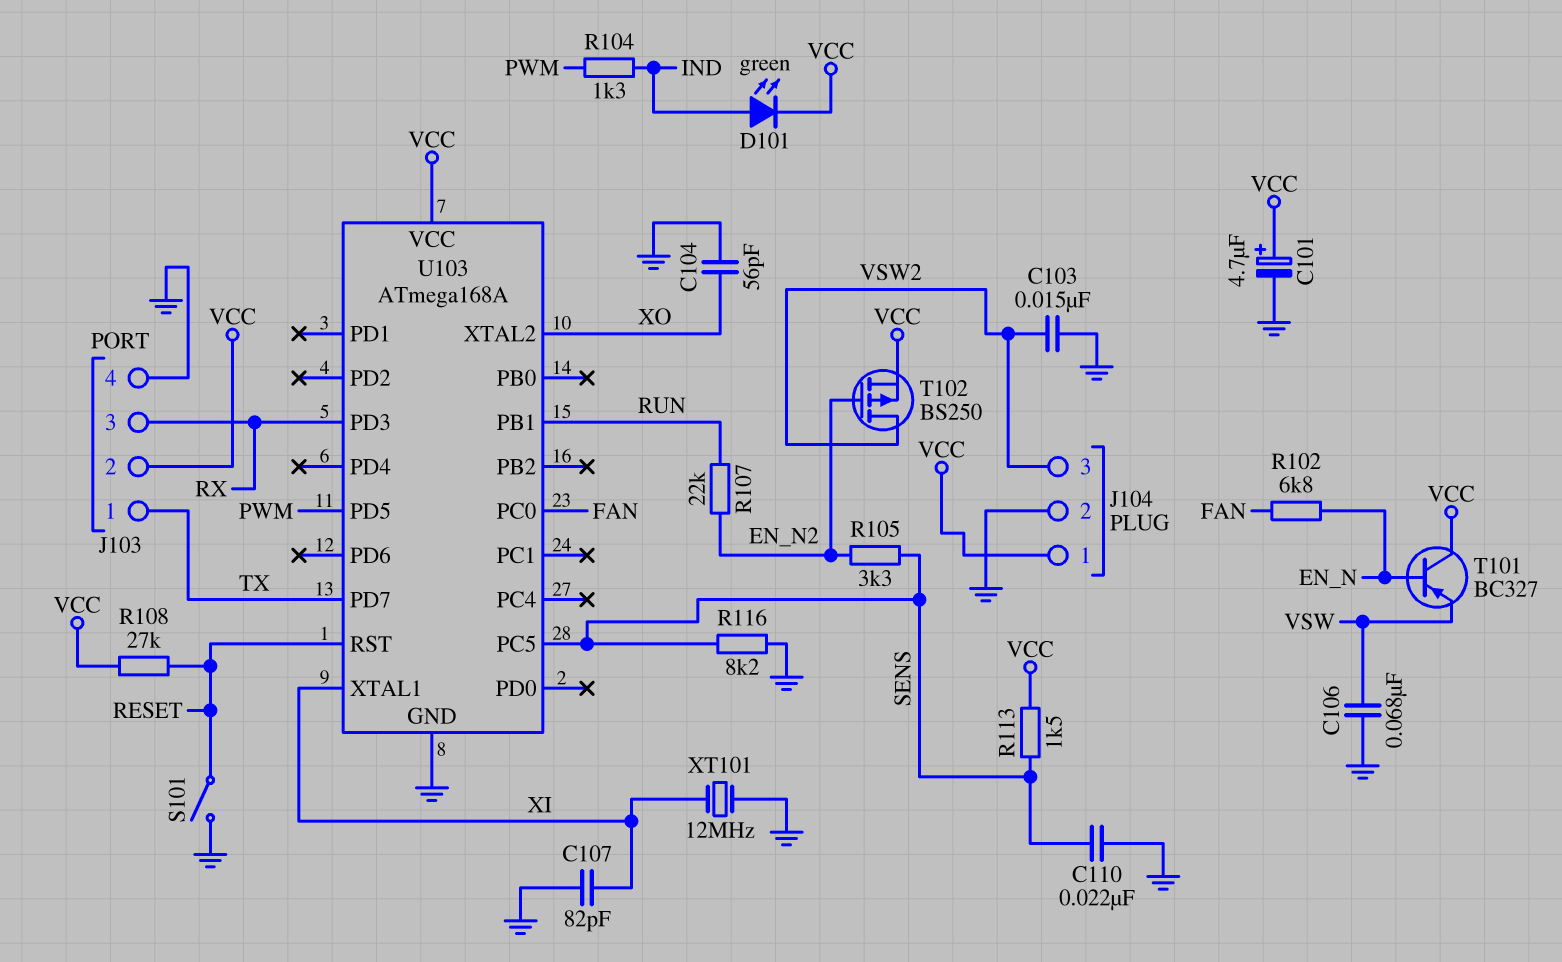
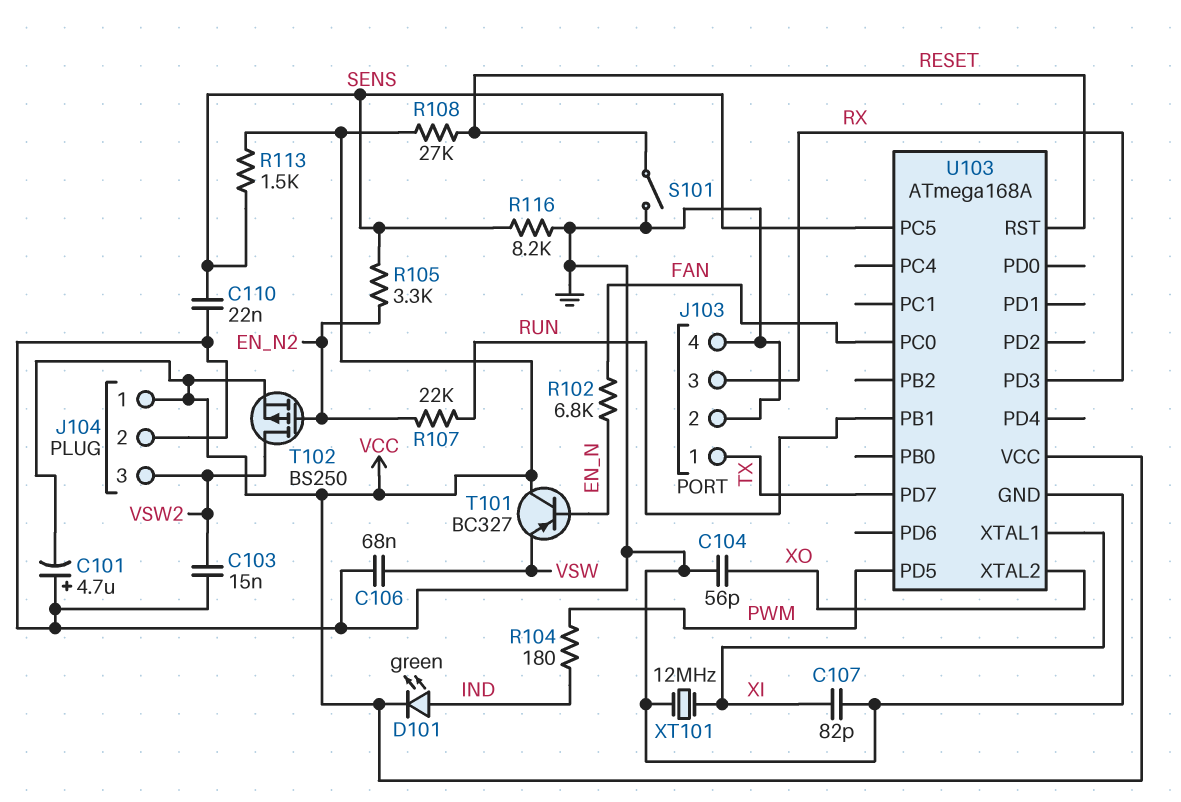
C101: 4.7uF (plus VCC, minus GND) -> 4.7uF (plus GND, minus VCC)
J103 pin 2: VCC -> GND
R104: 1.3k (IND, PWM) -> 180 (IND, PWM)

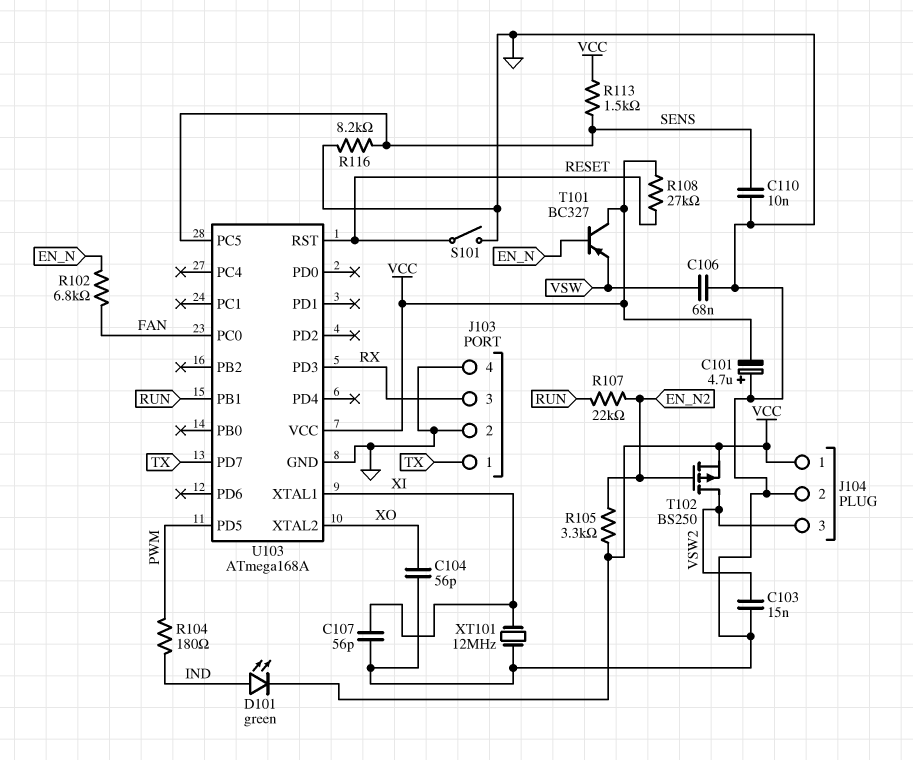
C107: 82pF (GND, XI) -> 56pF (GND, XI)
C110: 22nF (GND, SENS) -> 10nF (GND, SENS)
R105: 3.3k (EN_N2, SENS) -> 3.3k (EN_N2, VCC)

